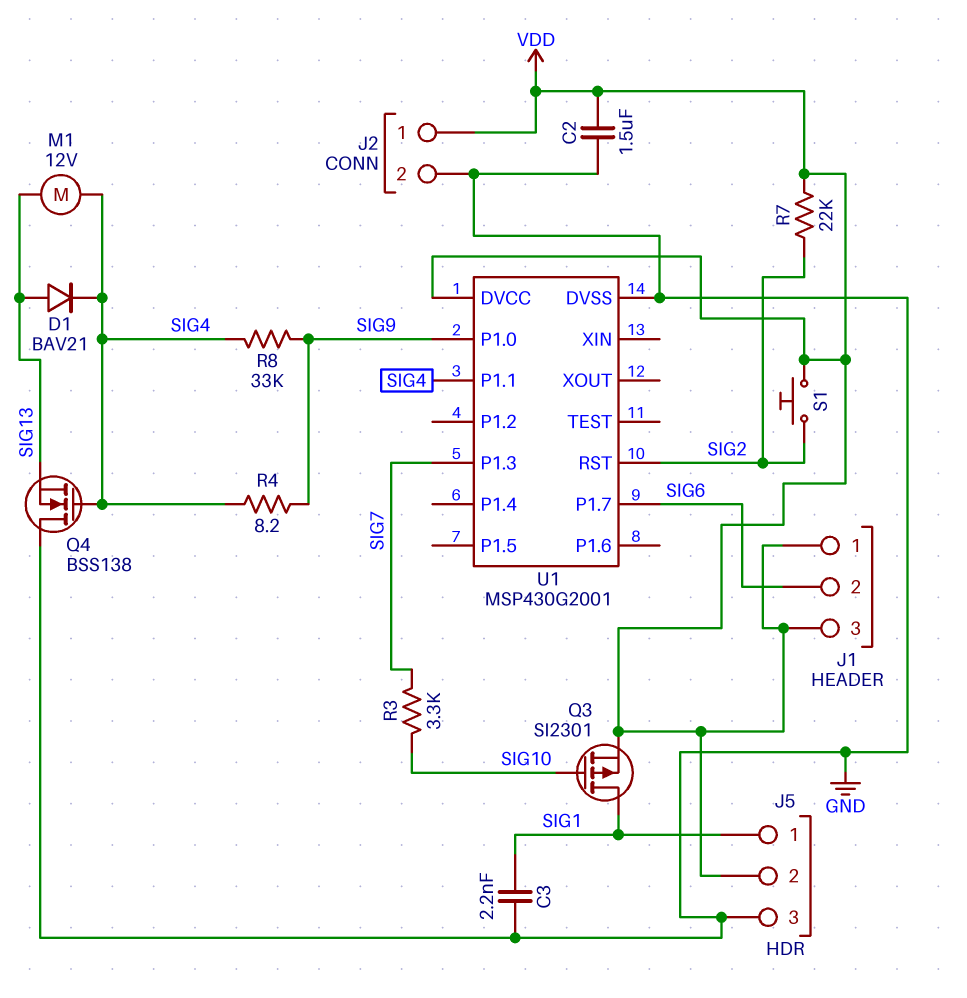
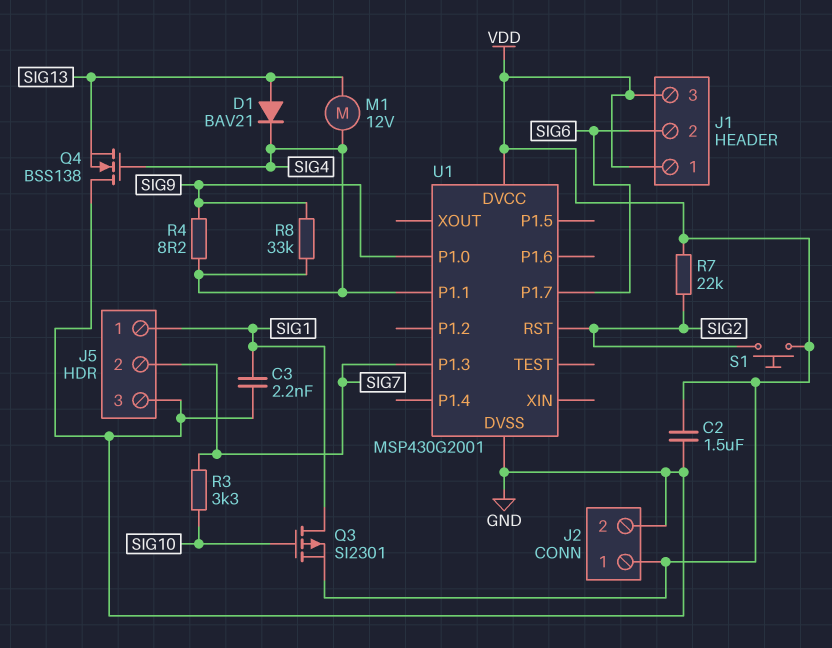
J5 pin 2: VDD -> SIG7

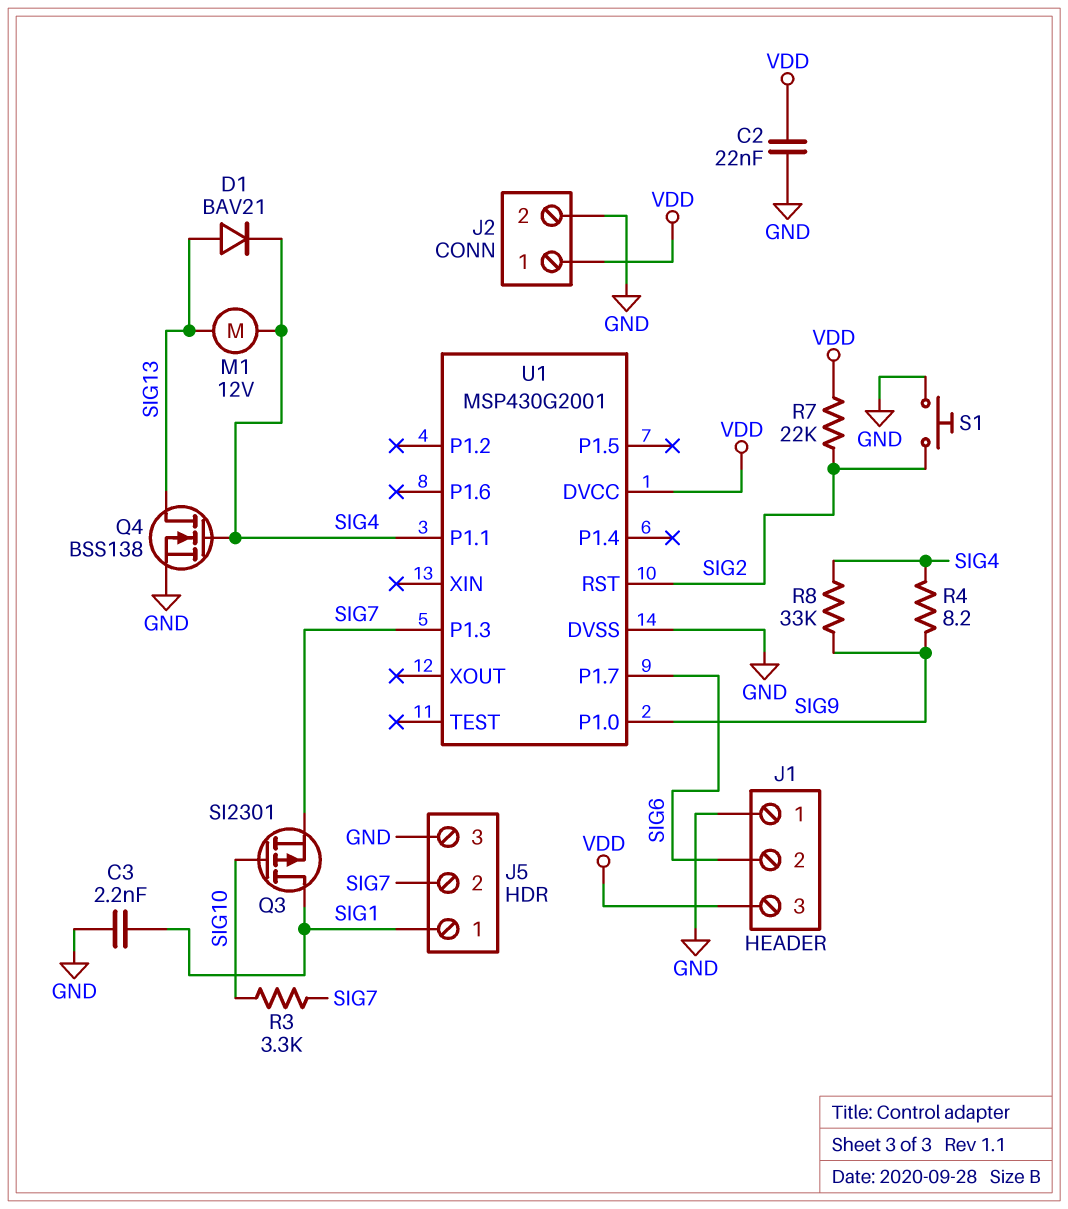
C2: 1.5uF (GND, VDD) -> 22nF (GND, VDD)
J1 pin 1: VDD -> GND
Q3: PMOS SI2301 (G SIG10, D SIG1, S VDD) -> PMOS SI2301 (G SIG10, D SIG1, S SIG7)
Q4: NMOS BSS138 (G SIG4, D GND, S SIG13) -> NMOS BSS138 (G SIG4, D SIG13, S GND)
S1: button (SIG2, VDD) -> button (GND, SIG2)

